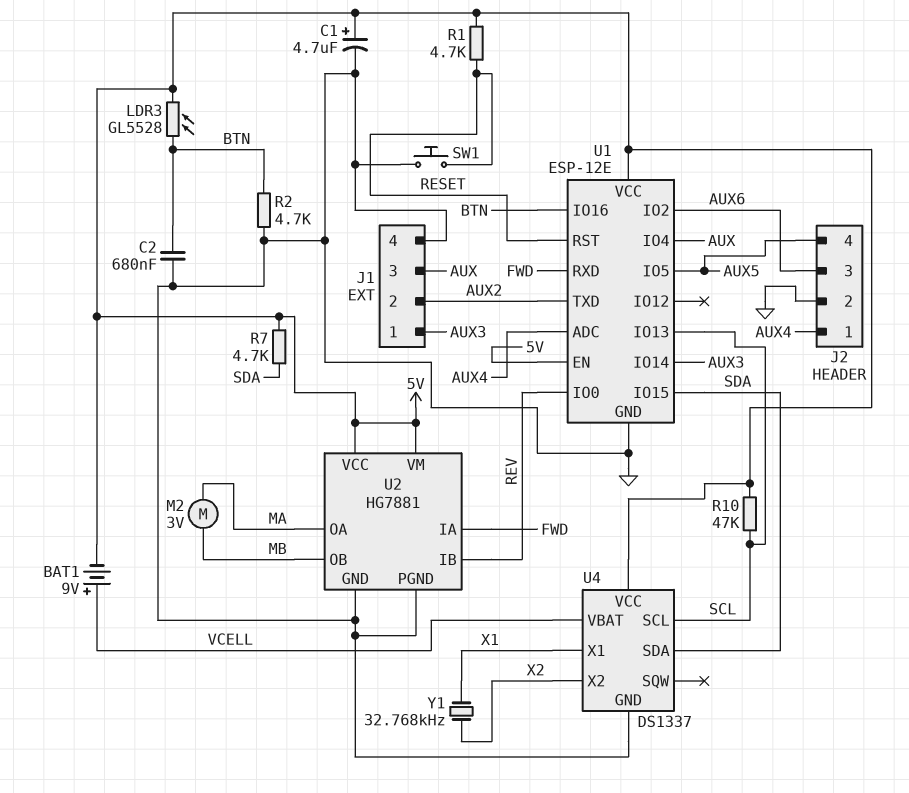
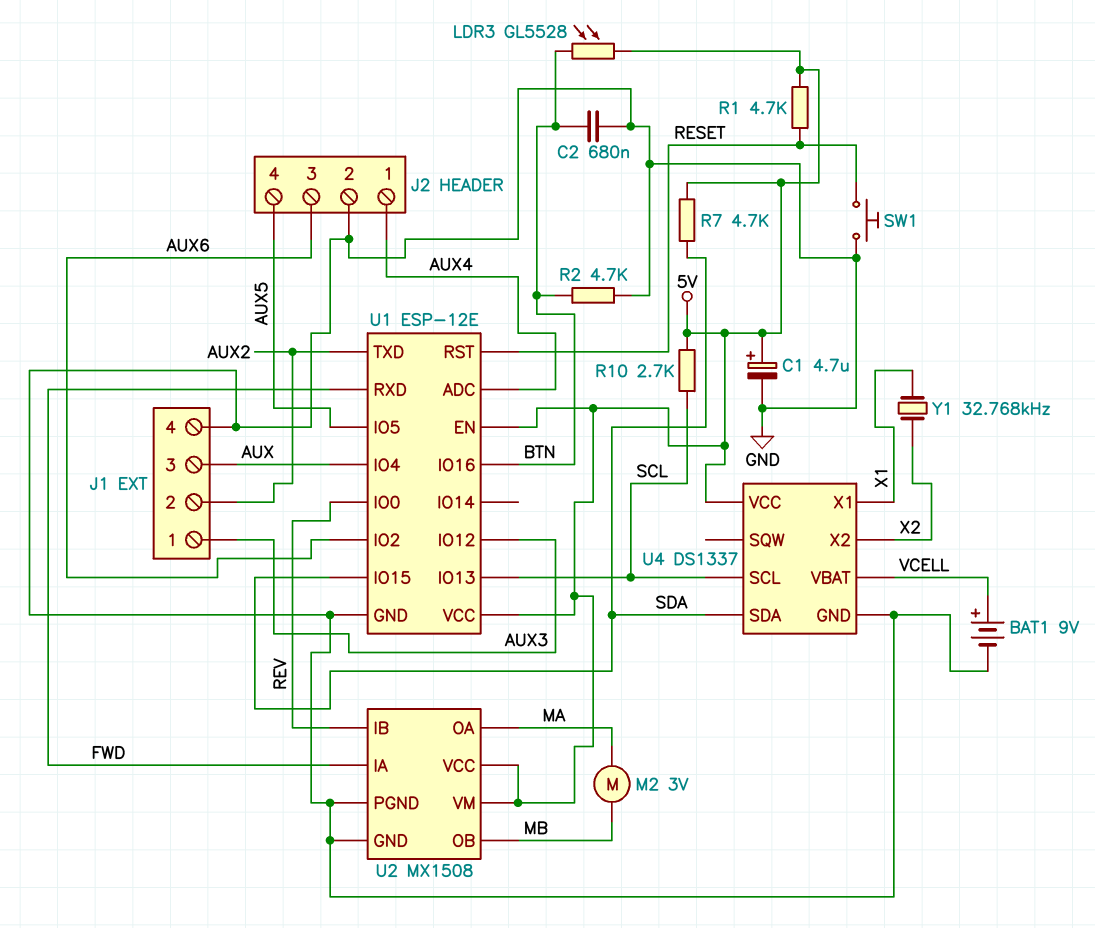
BAT1: 9V (plus VCELL, minus 5V) -> 9V (plus VCELL, minus GND)
R10: 47k (5V, SCL) -> 2.7k (5V, SCL)
U1 pin IO12: none -> AUX3
U1 pin IO14: AUX3 -> none
U2: HG7881 -> MX1508

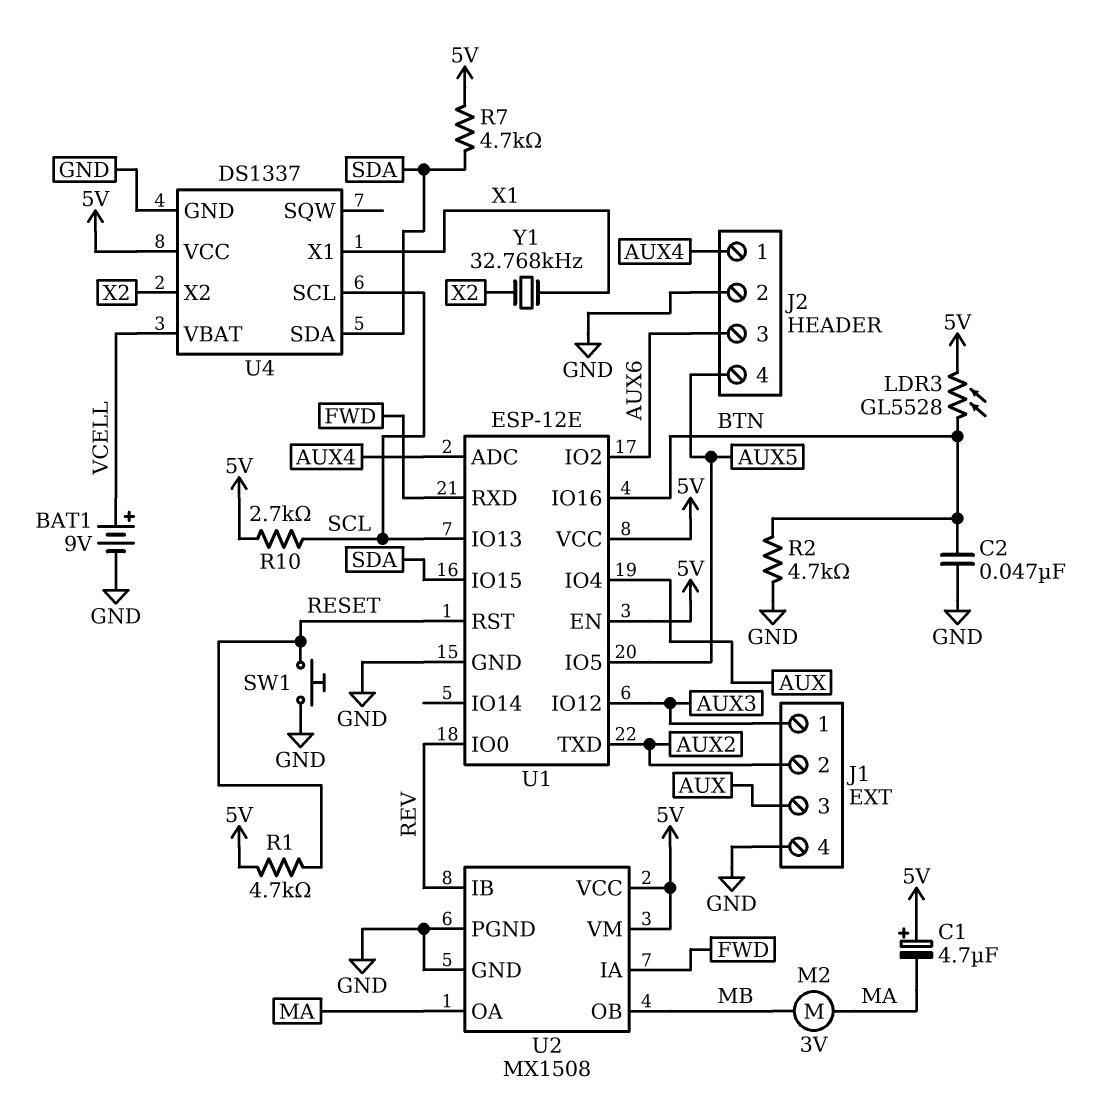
C1: 4.7uF (plus 5V, minus GND) -> 4.7uF (plus 5V, minus MA)
C2: 680nF (BTN, GND) -> 47nF (BTN, GND)

